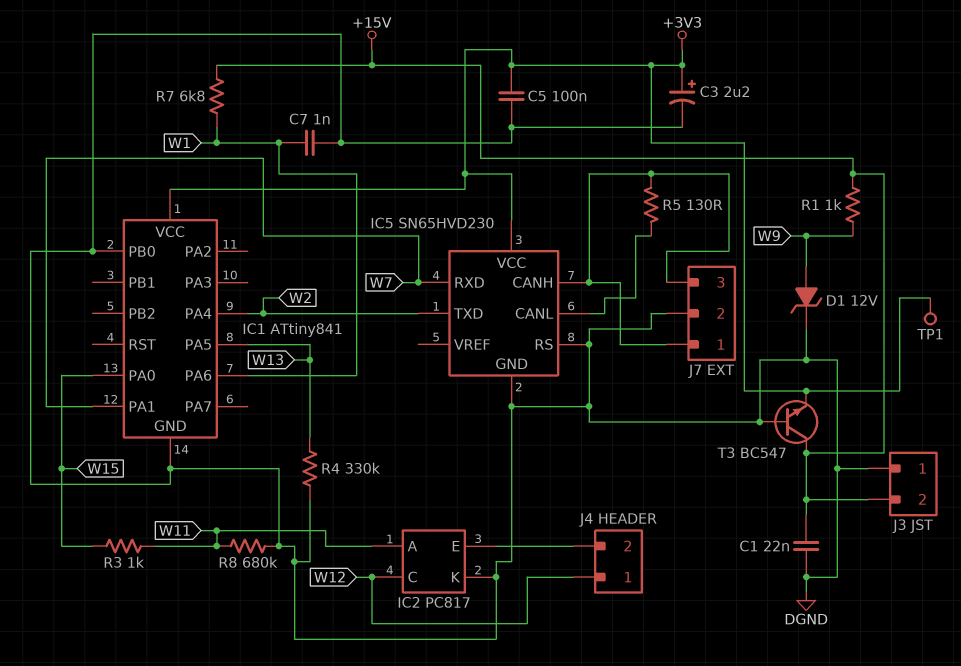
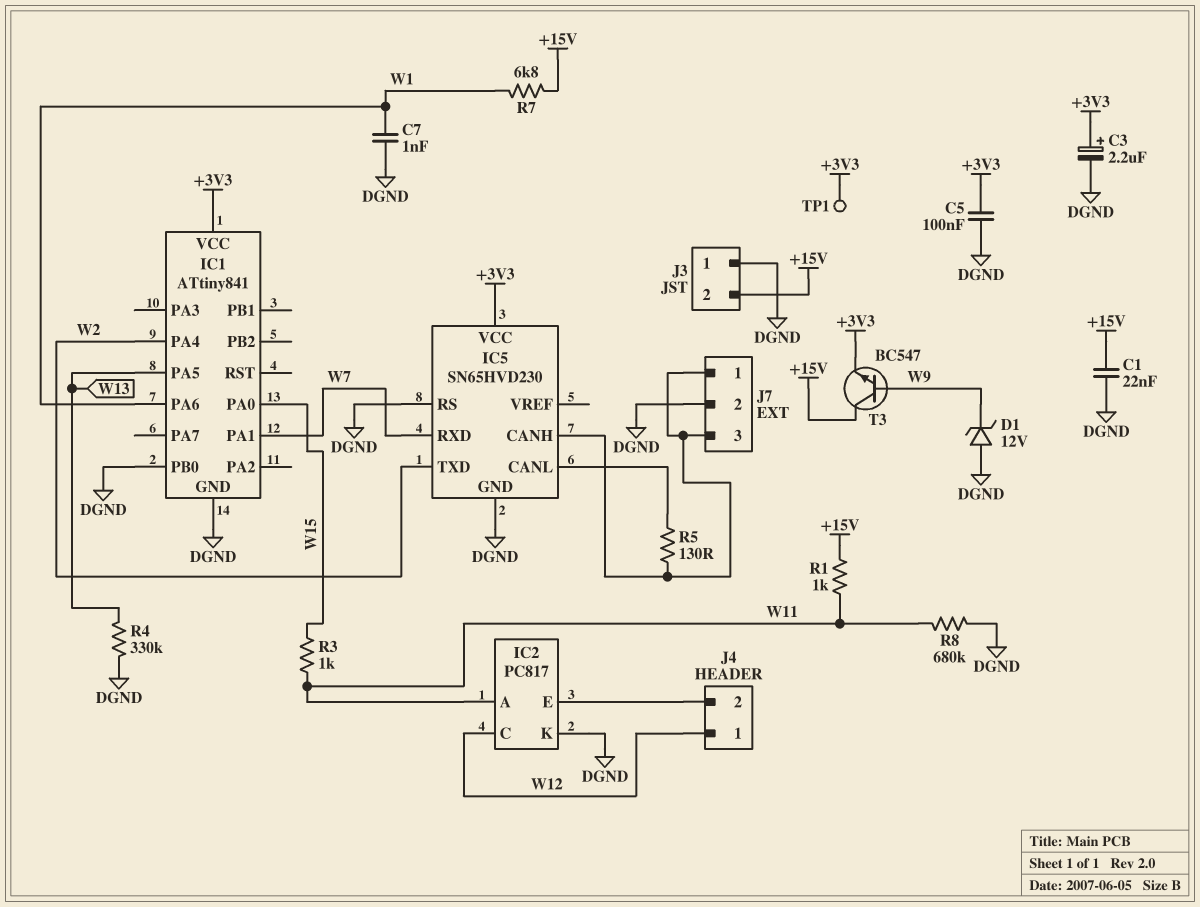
D1: zener 12V (A W9, K DGND) -> zener 12V (A DGND, K W9)
R1: 1k (+15V, W9) -> 1k (+15V, W11)
T3: NPN BC547 (B DGND, C +15V, E +3V3) -> NPN BC547 (B W9, C +15V, E +3V3)

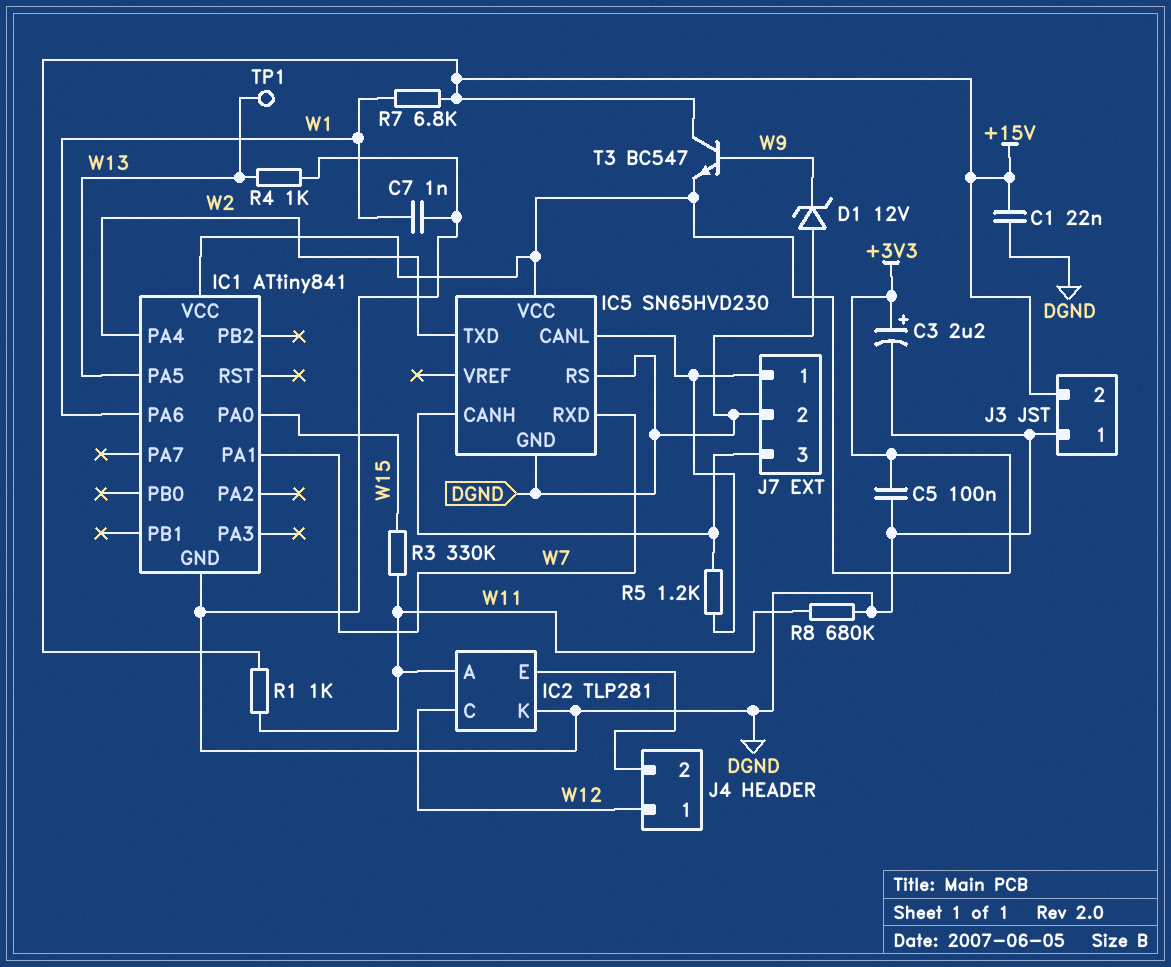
IC1 pin PB0: DGND -> none
IC2: PC817 -> TLP281
J7 pin 1: IC5/CANH -> IC5/CANL
R3: 1k (W11, W15) -> 330k (W11, W15)
R4: 330k (DGND, W13) -> 1k (DGND, W13)
R5: 130 (IC5/CANH, IC5/CANL) -> 1.2k (IC5/CANH, IC5/CANL)
TP1: test point (+3V3) -> test point (W13)

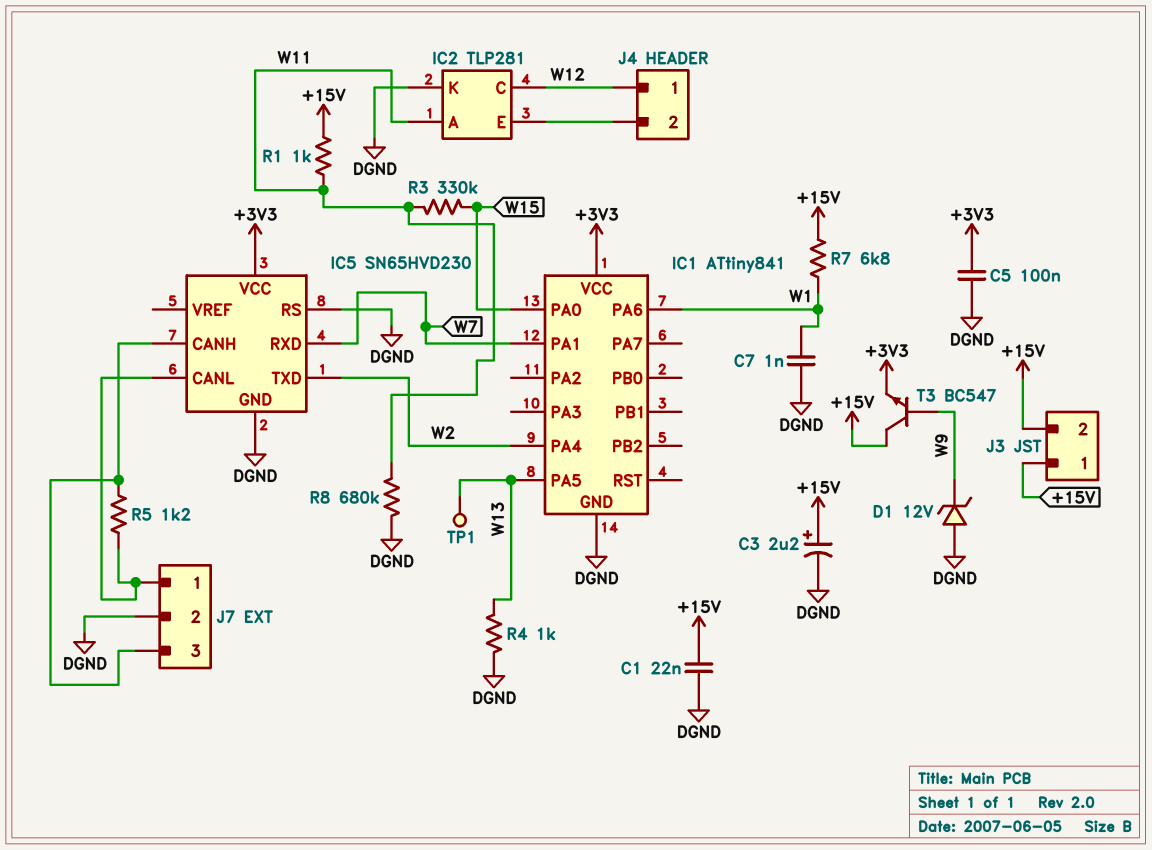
C3: 2.2uF (plus +3V3, minus DGND) -> 2.2uF (plus +15V, minus DGND)
J3 pin 1: DGND -> +15V

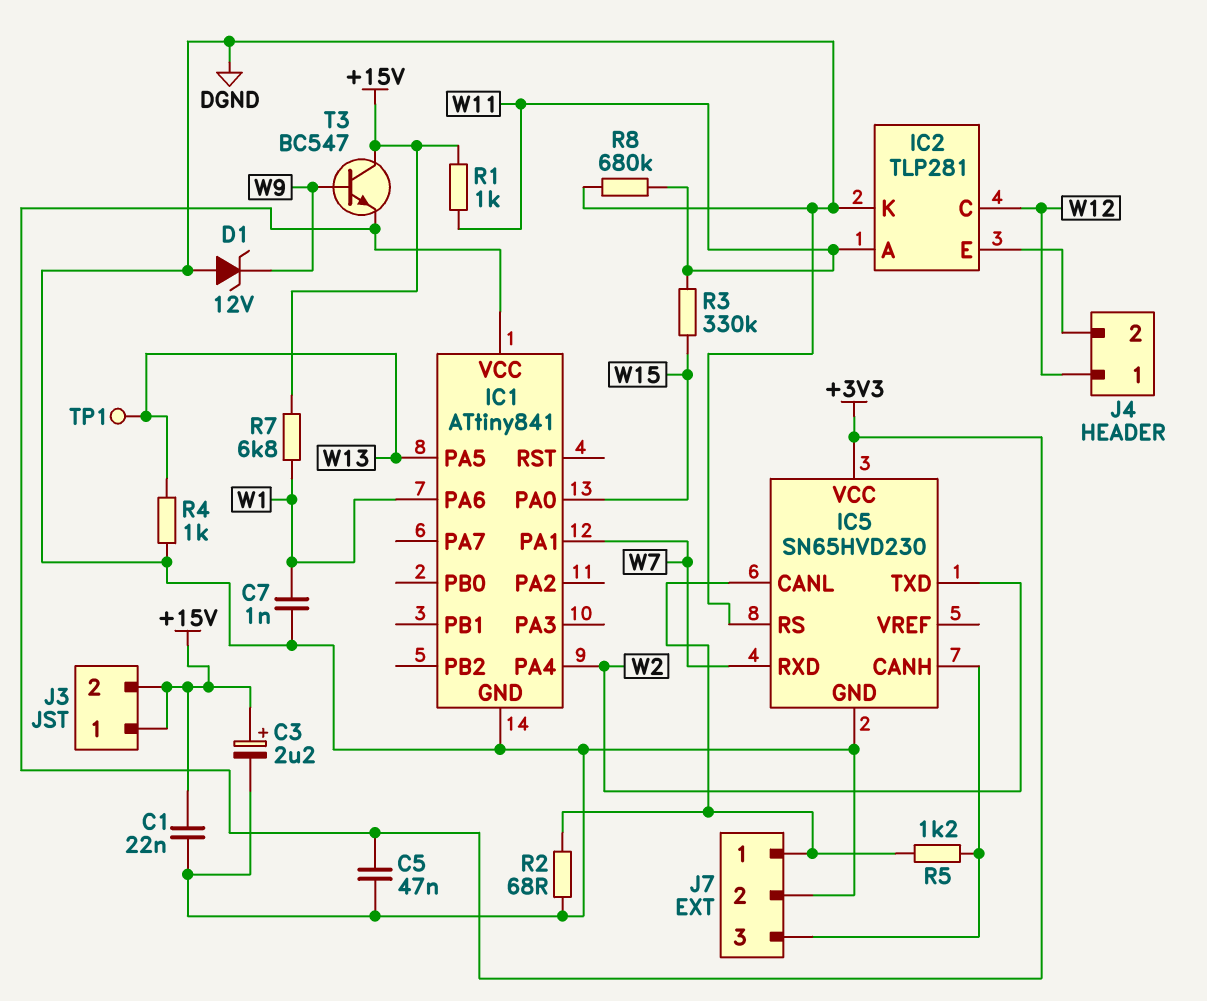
C5: 100nF (+3V3, DGND) -> 47nF (+3V3, DGND)
R2: none -> 68 (DGND, IC5/CANL)

